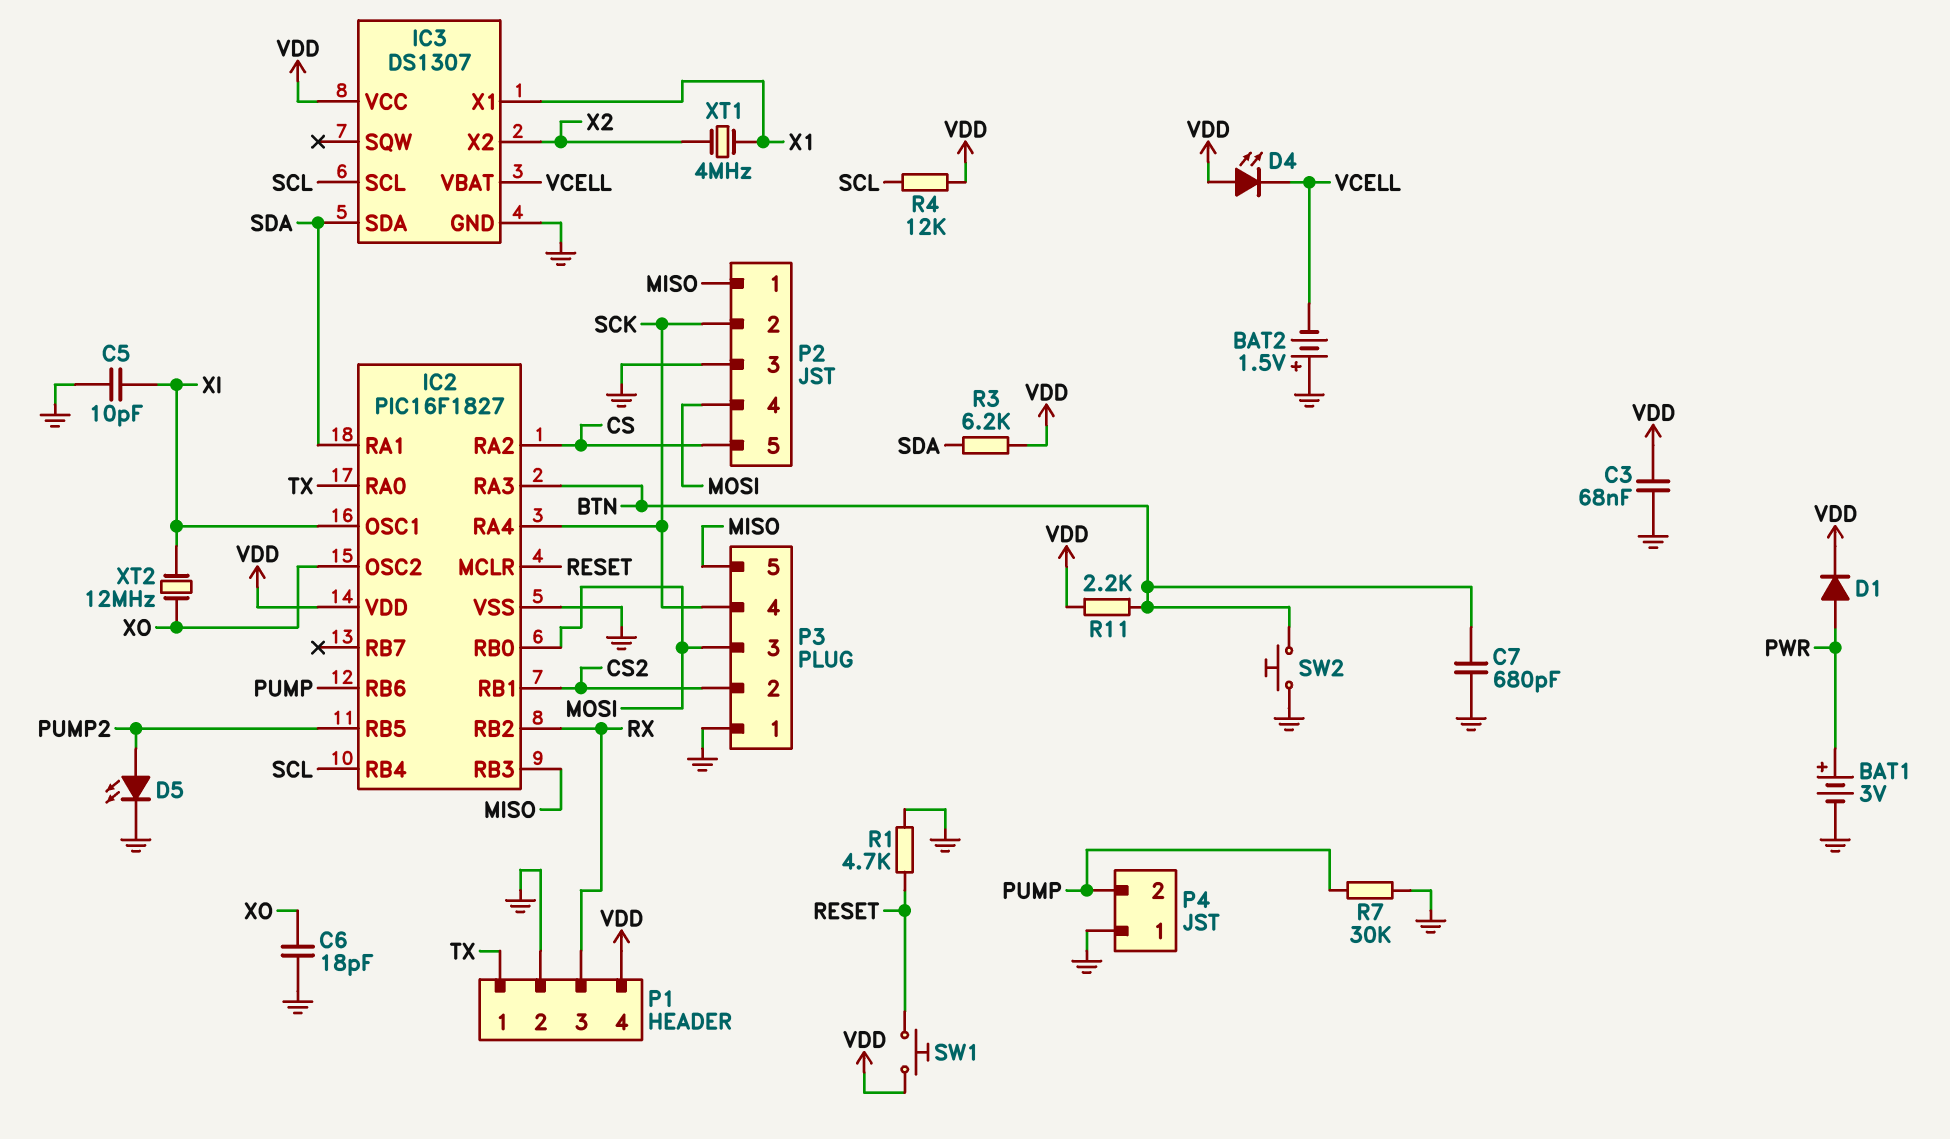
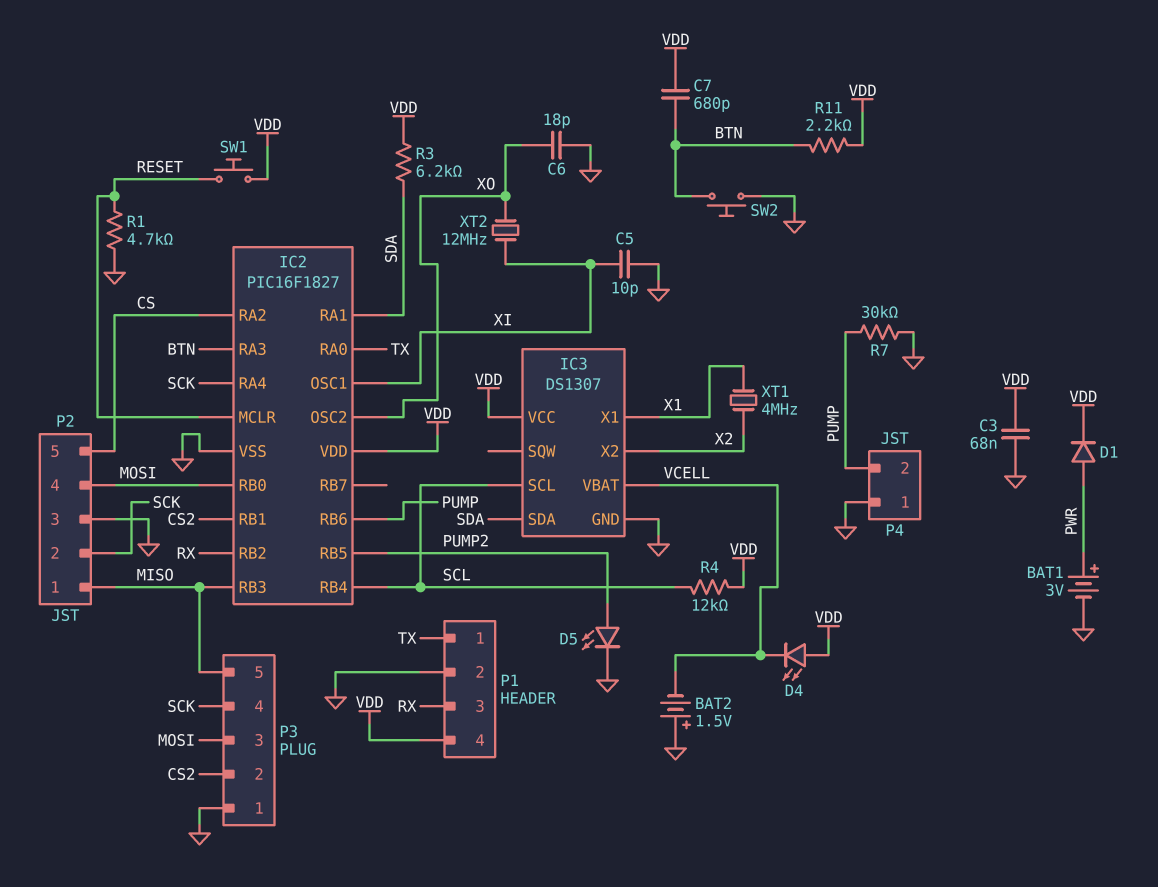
C7: 680pF (BTN, GND) -> 680pF (BTN, VDD)

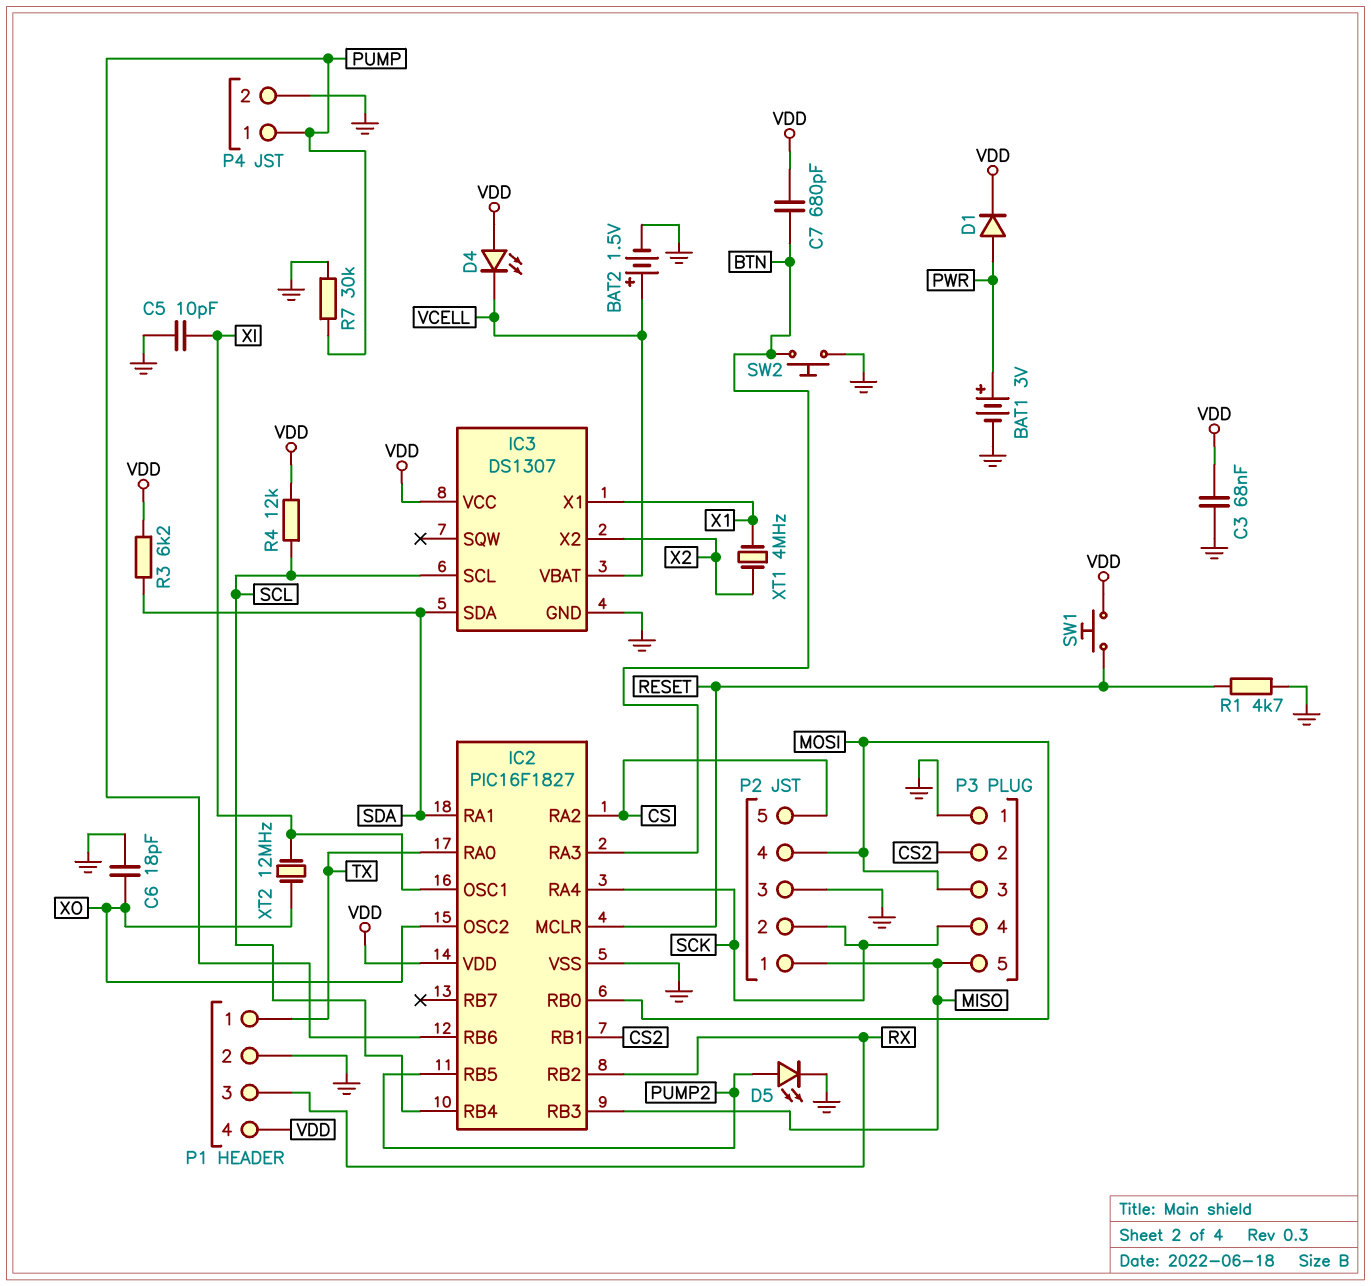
BAT2: 1.5V (plus GND, minus VCELL) -> 1.5V (plus VCELL, minus GND)
P4 pin 1: GND -> PUMP
P4 pin 2: PUMP -> GND
R11: 2.2k (BTN, VDD) -> none

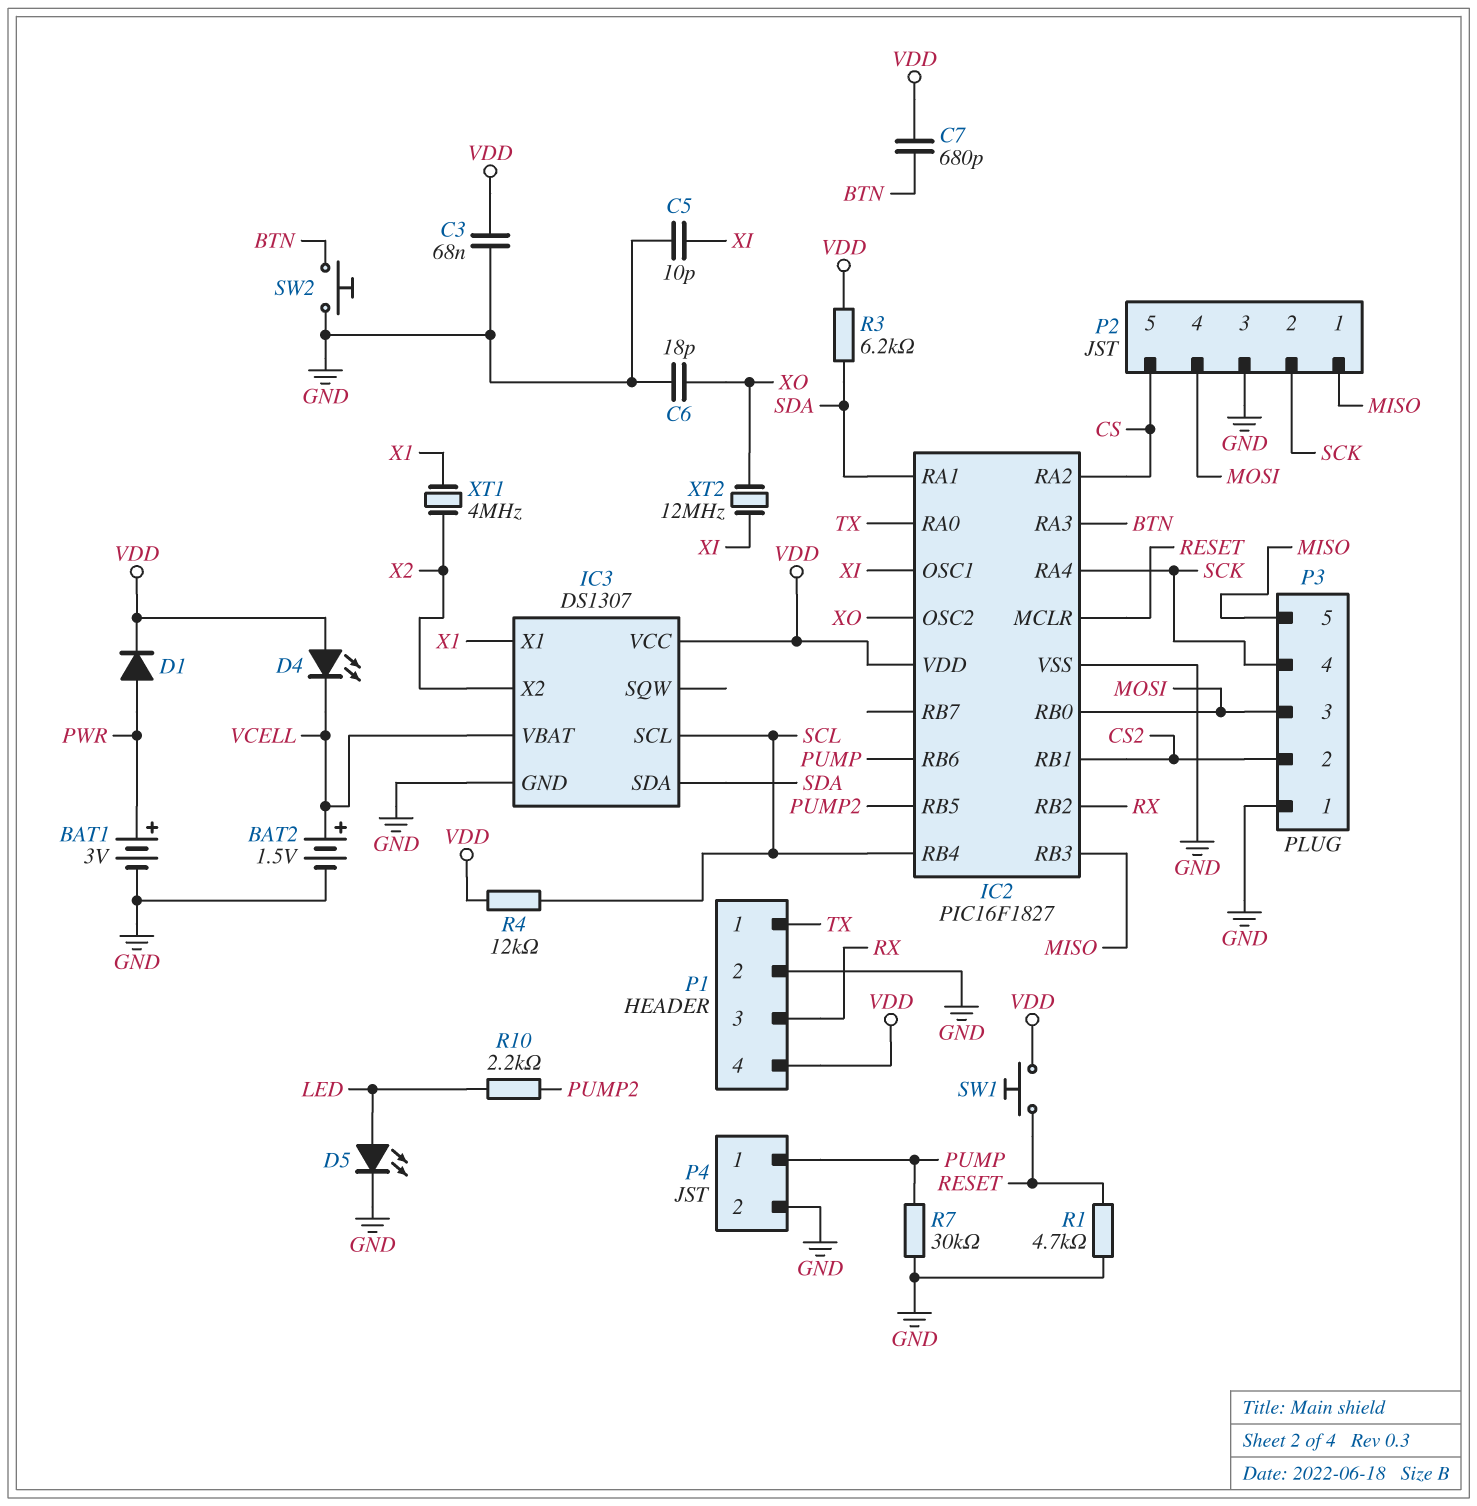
D5: LED (A PUMP2, K GND) -> LED (A LED, K GND)
R10: none -> 2.2k (LED, PUMP2)

